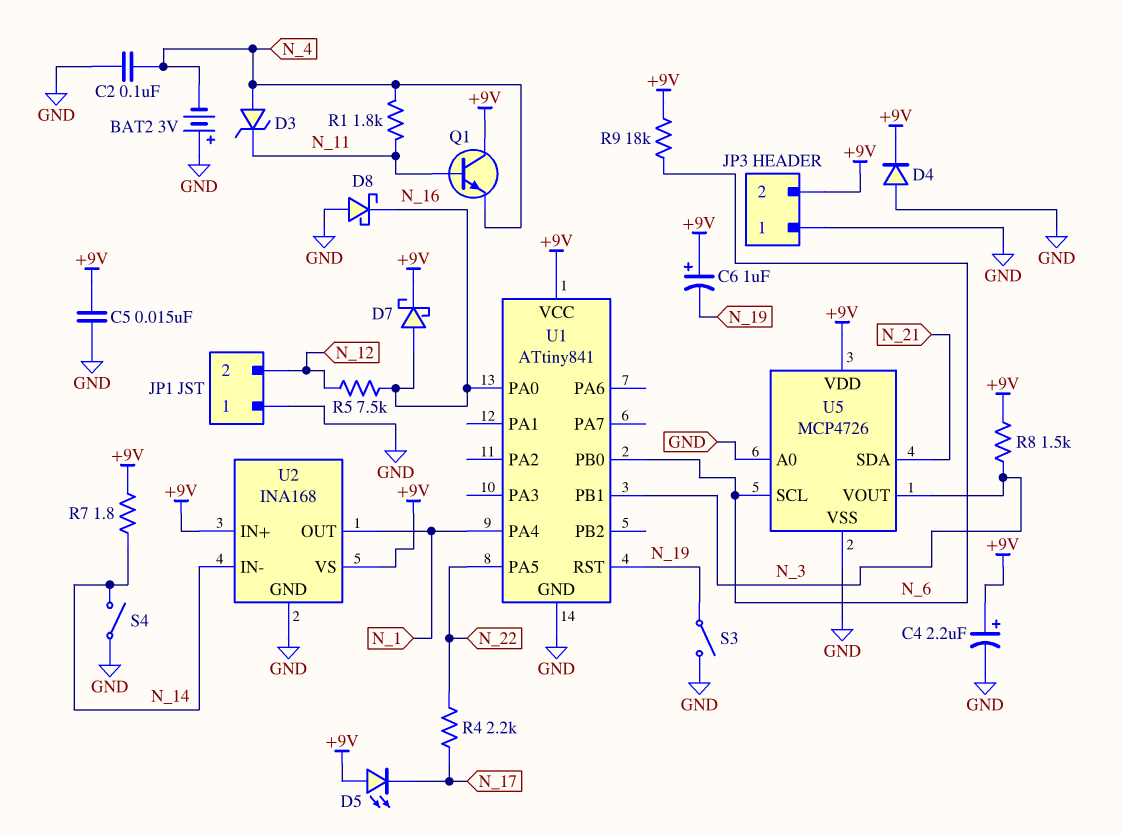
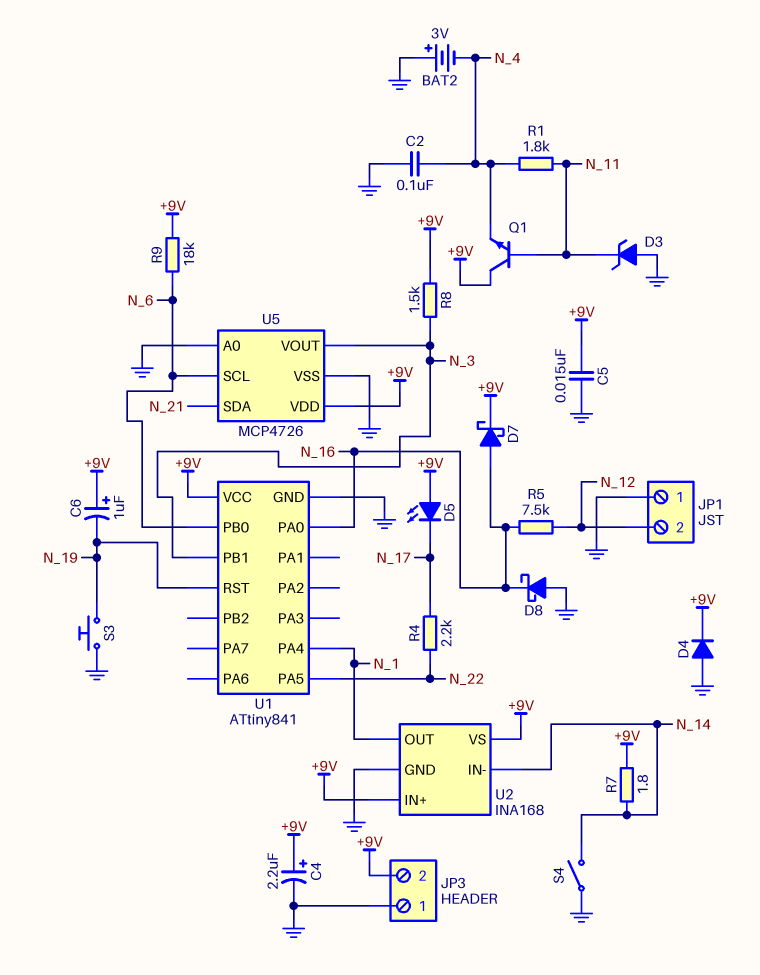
D3: zener (A N_4, K N_11) -> zener (A GND, K N_11)
S3: switch (GND, N_19) -> button (GND, N_19)

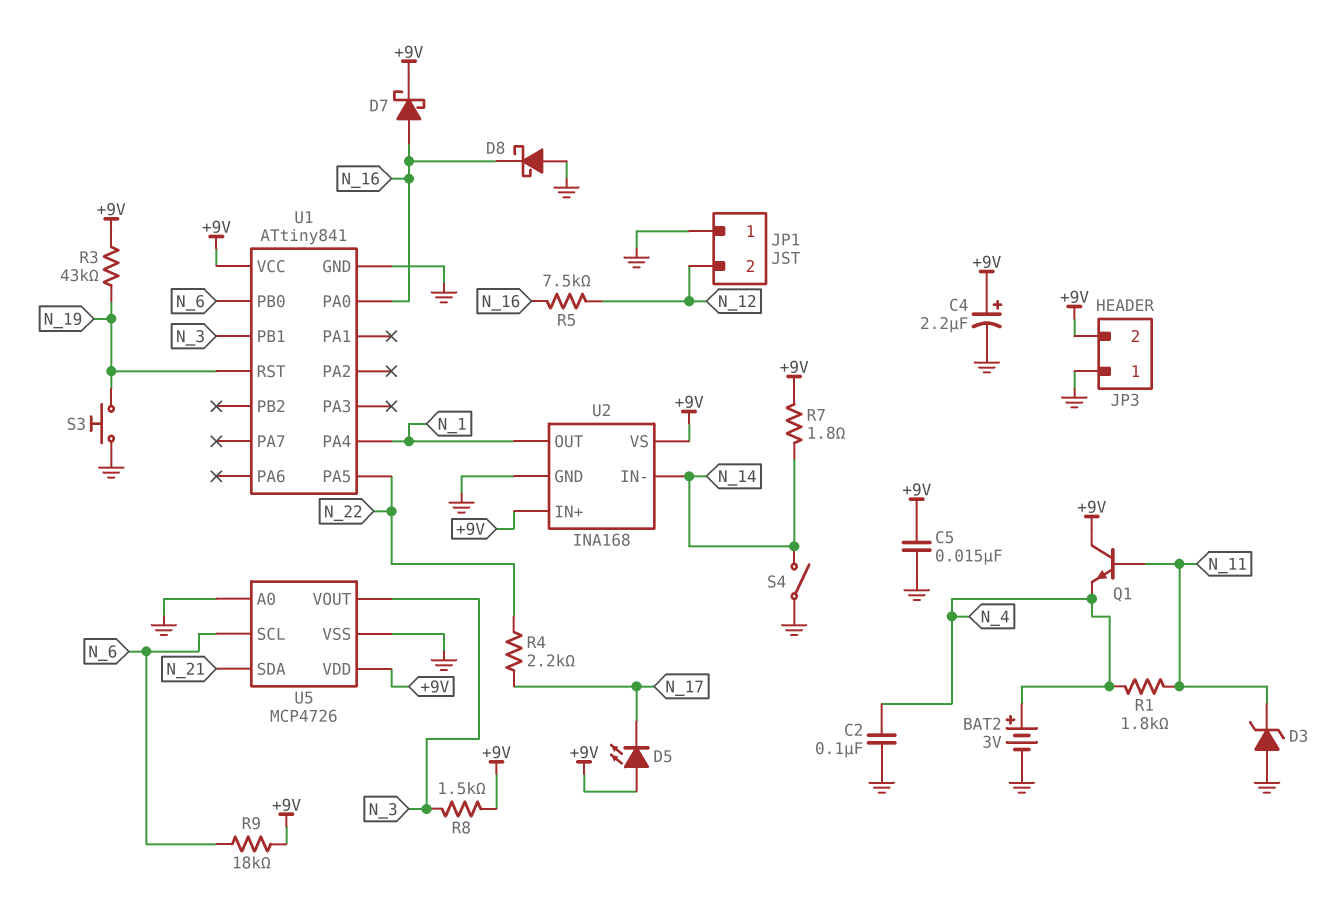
BAT2: 3V (plus GND, minus N_4) -> 3V (plus N_4, minus GND)
C6: 1uF (plus +9V, minus N_19) -> none
D4: diode (A GND, K +9V) -> none
R3: none -> 43k (+9V, N_19)

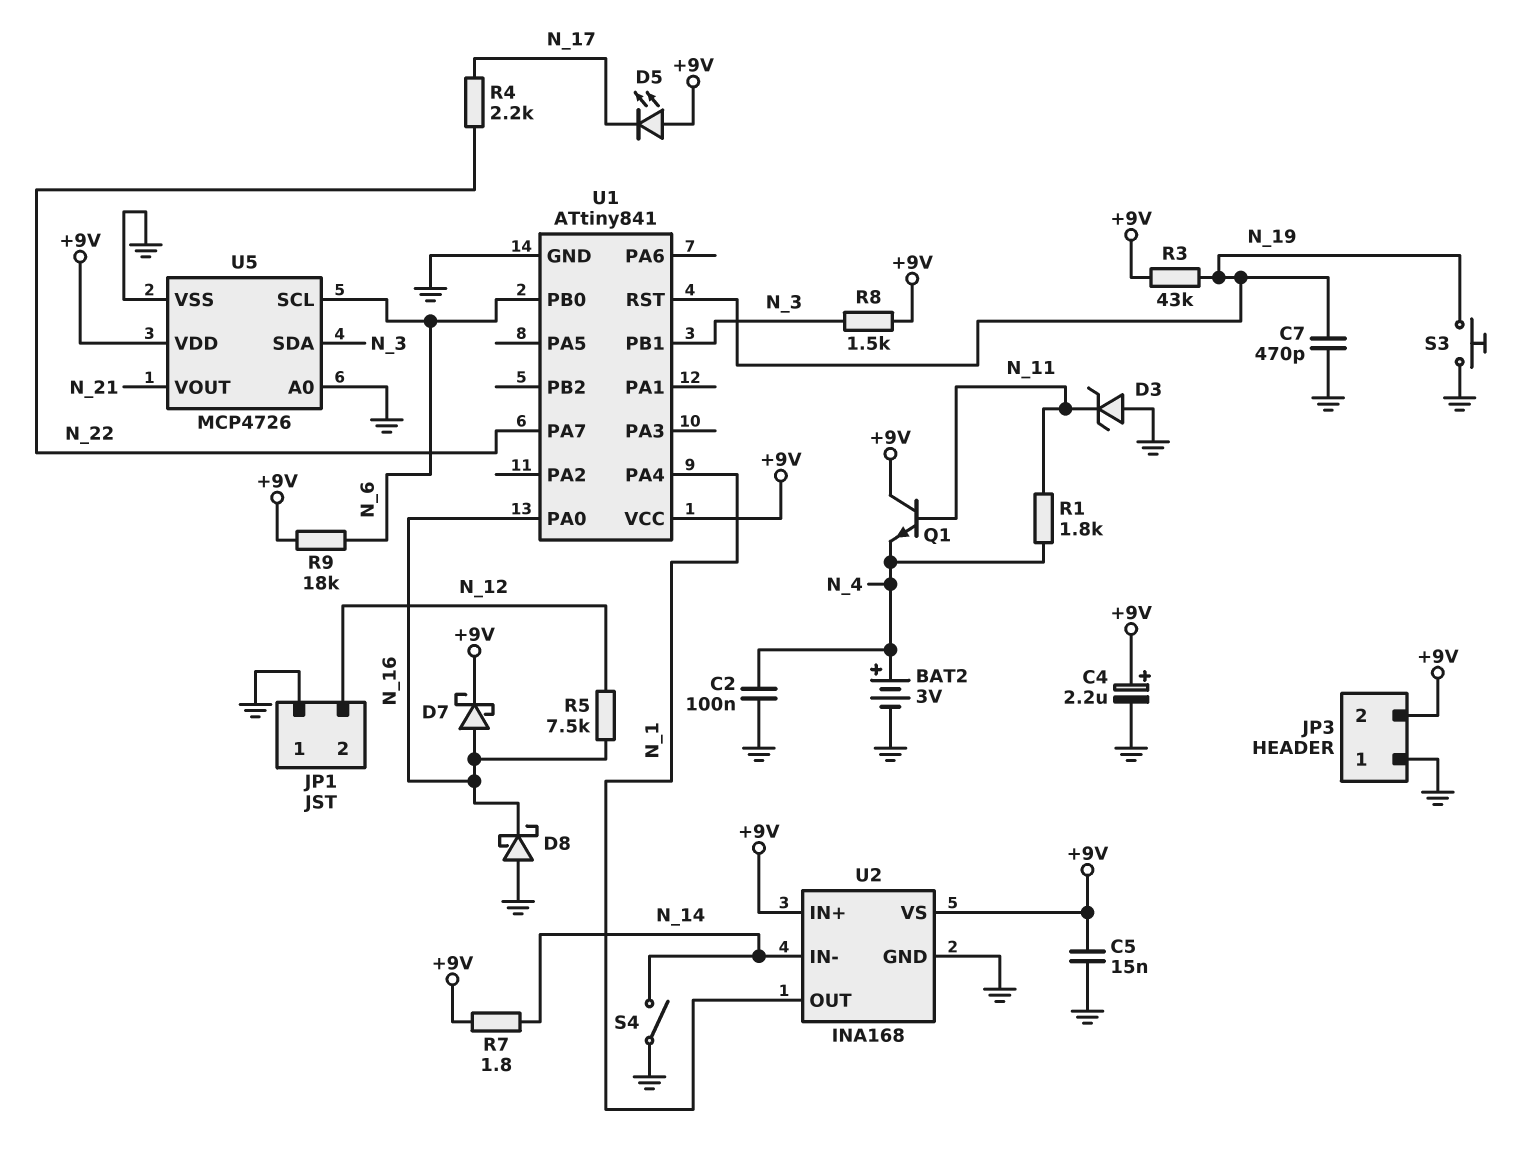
C7: none -> 470pF (GND, N_19)
U1 pin PA5: N_22 -> none
U1 pin PA7: none -> N_22
U5 pin SDA: N_21 -> N_3
U5 pin VOUT: N_3 -> N_21

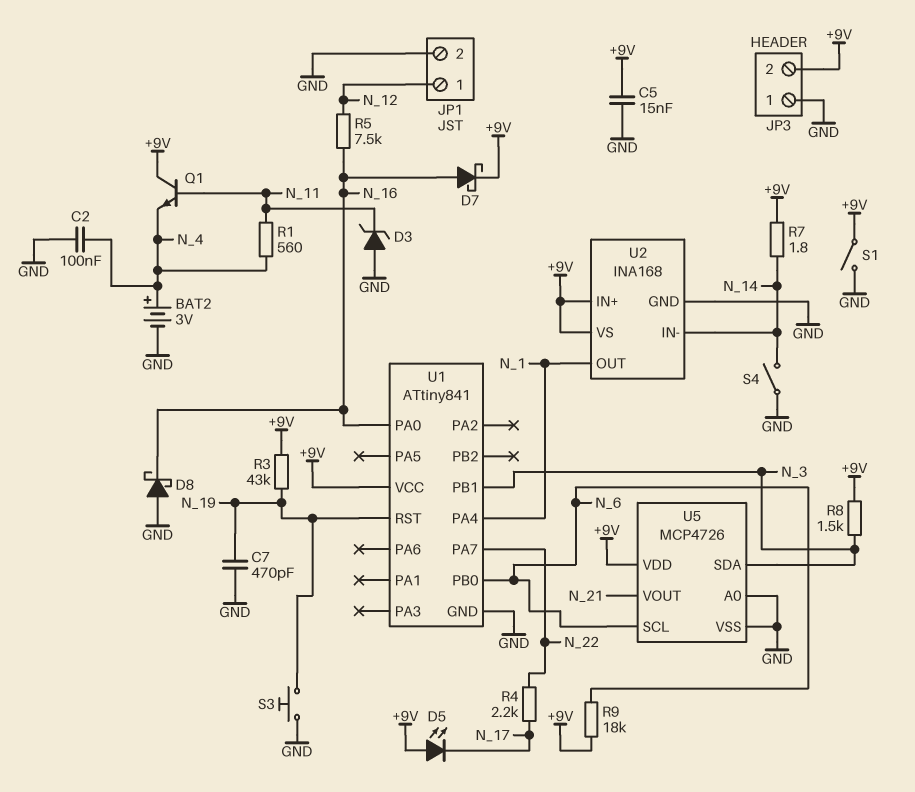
C4: 2.2uF (plus +9V, minus GND) -> none
JP1 pin 1: GND -> N_12
JP1 pin 2: N_12 -> GND
R1: 1.8k (N_4, N_11) -> 560 (N_4, N_11)
S1: none -> switch (+9V, GND)

